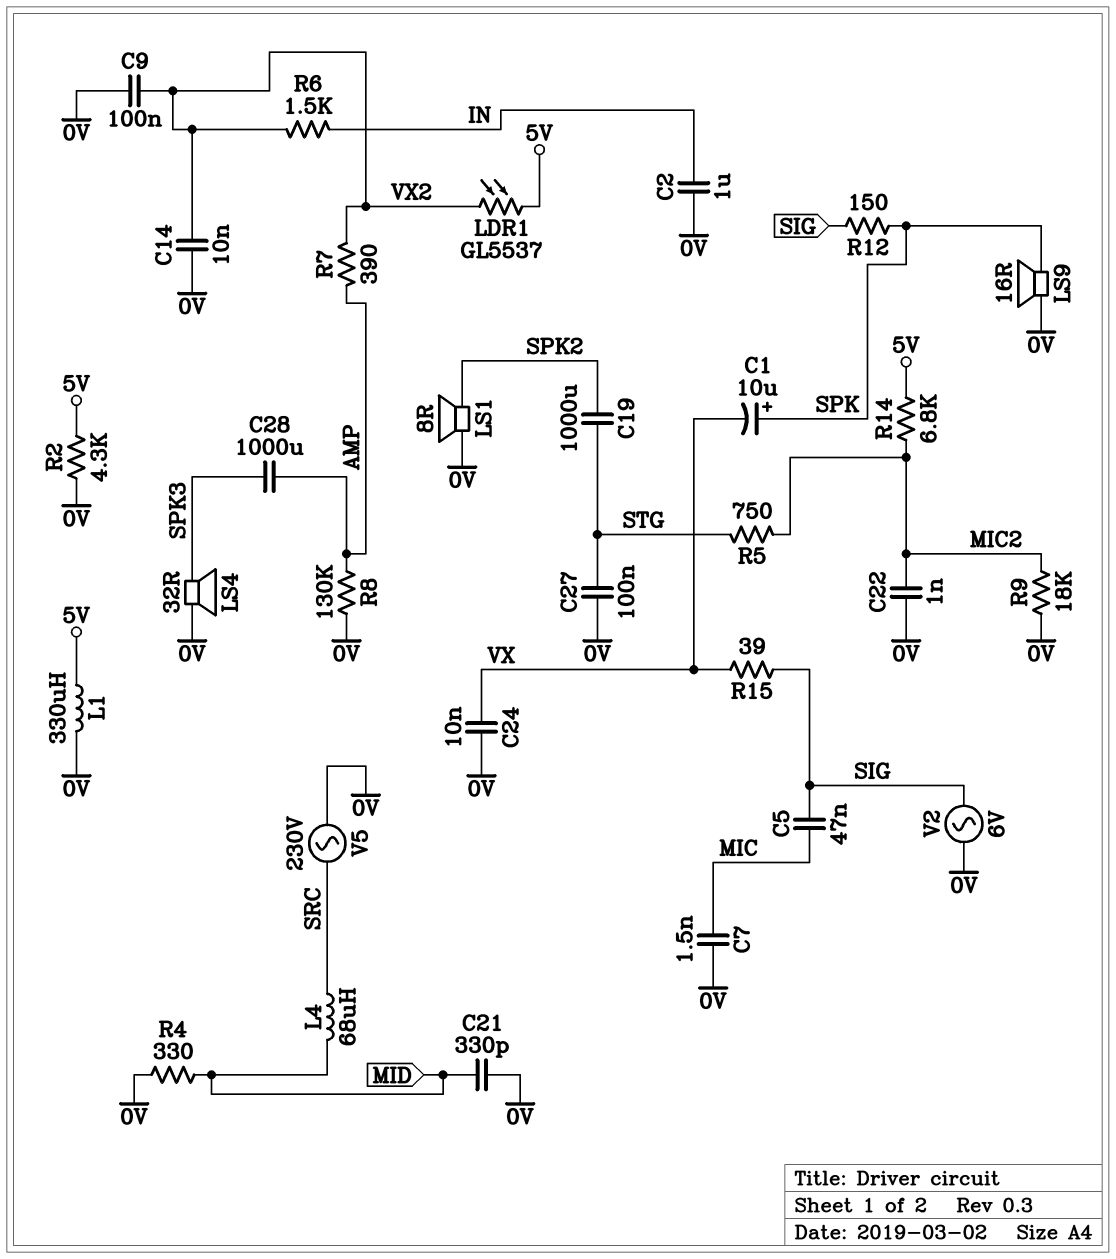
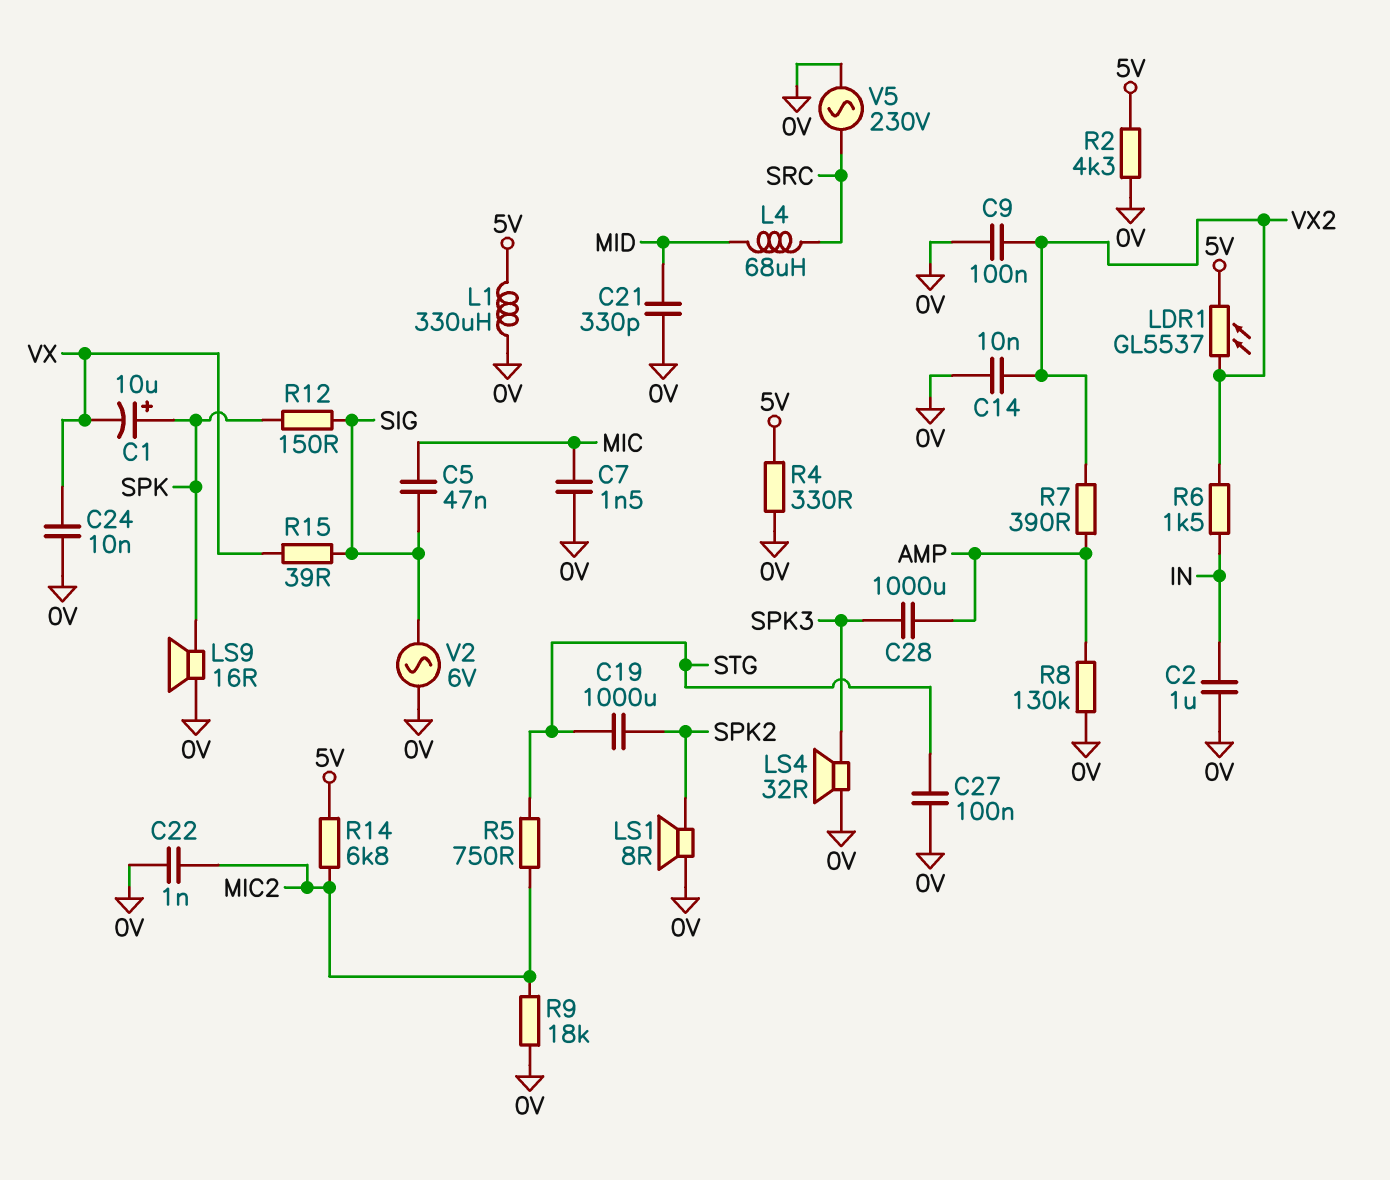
R4: 330 (0V, MID) -> 330 (0V, 5V)

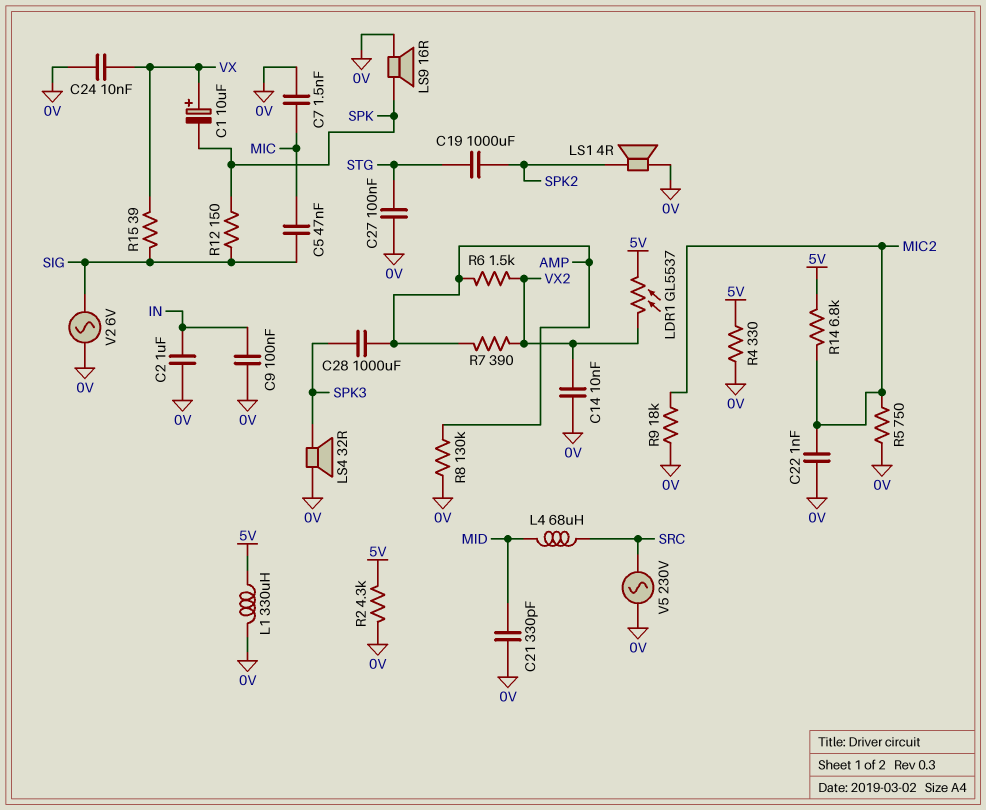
C1: 10uF (plus SPK, minus VX) -> 10uF (plus VX, minus SPK)
C9: 100nF (0V, VX2) -> 100nF (0V, IN)
LS1: speaker 8R (0V, SPK2) -> speaker 4R (0V, SPK2)
R5: 750 (MIC2, STG) -> 750 (0V, MIC2)
R6: 1.5k (IN, VX2) -> 1.5k (AMP, VX2)

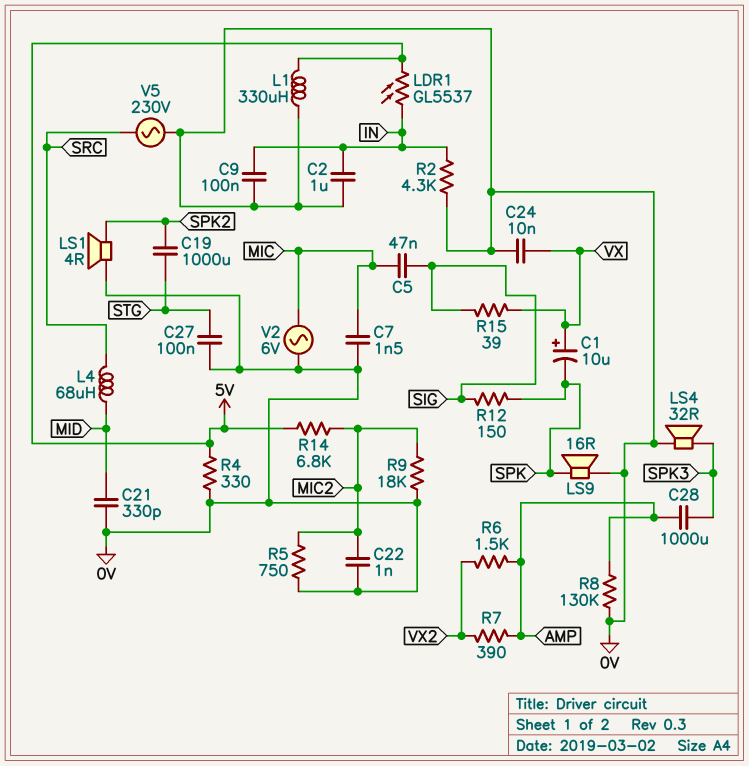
C14: 10nF (0V, VX2) -> none
LDR1: GL5537 (5V, VX2) -> GL5537 (5V, IN)
R2: 4.3k (0V, 5V) -> 4.3k (0V, IN)
V2: AC 6V (0V, SIG) -> AC 6V (0V, MIC)

